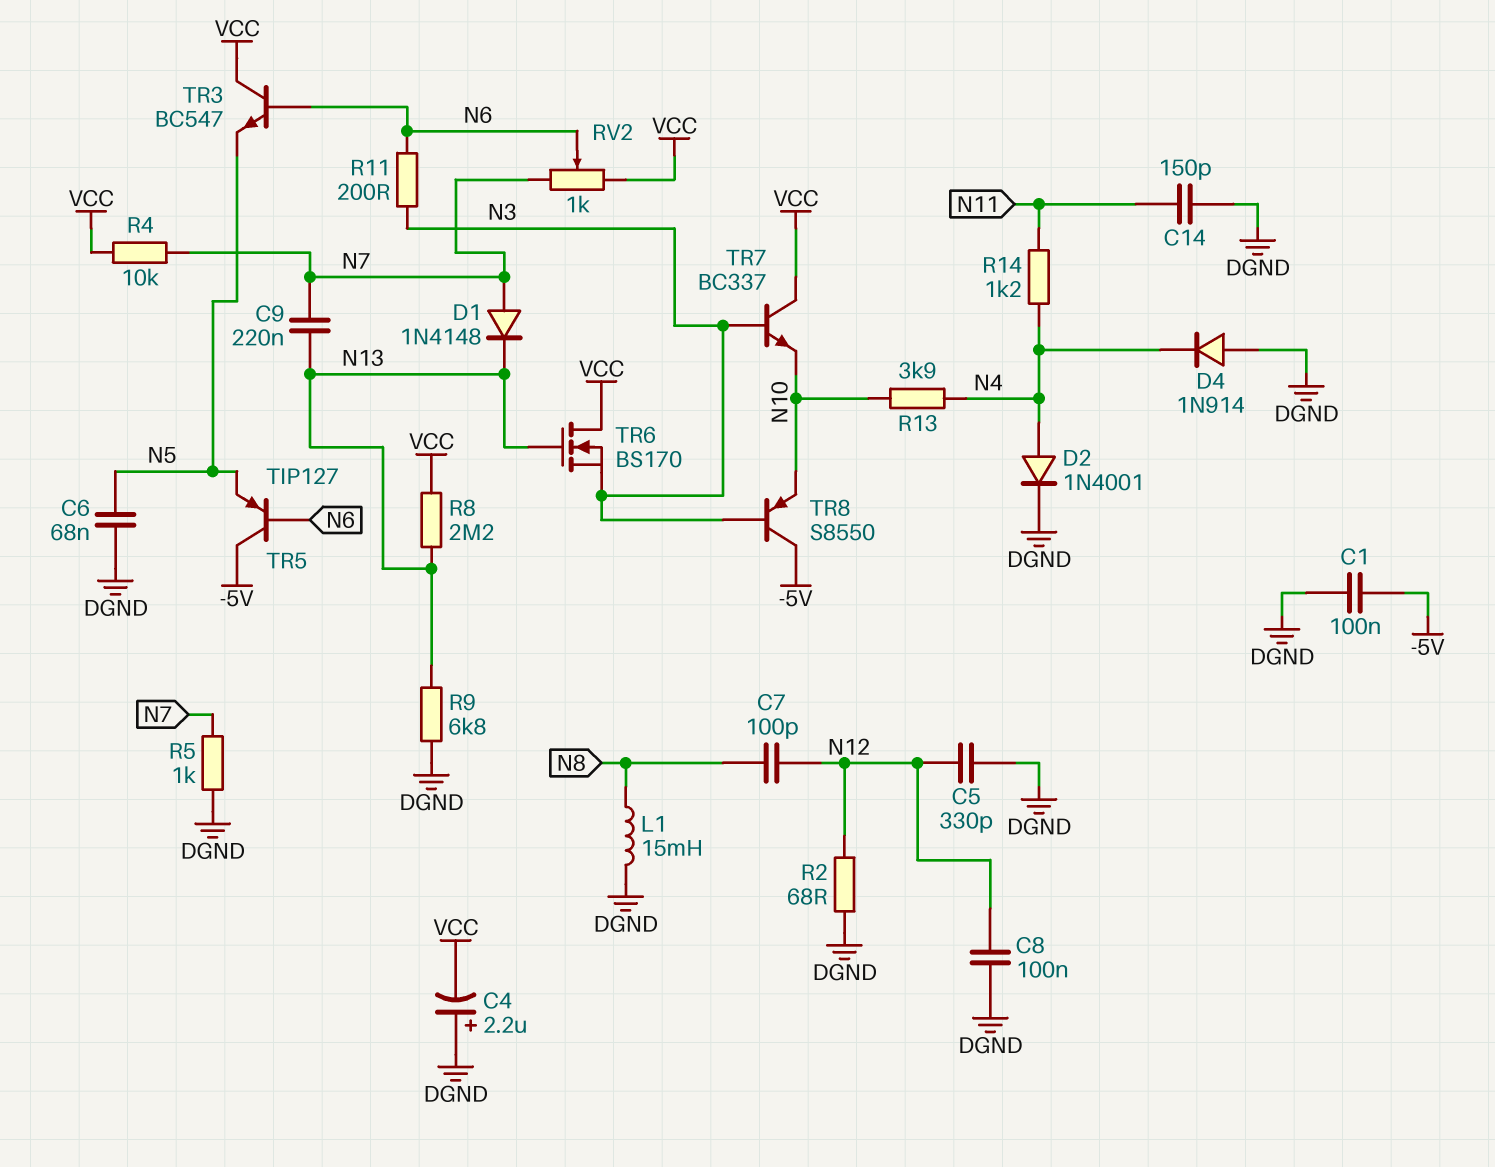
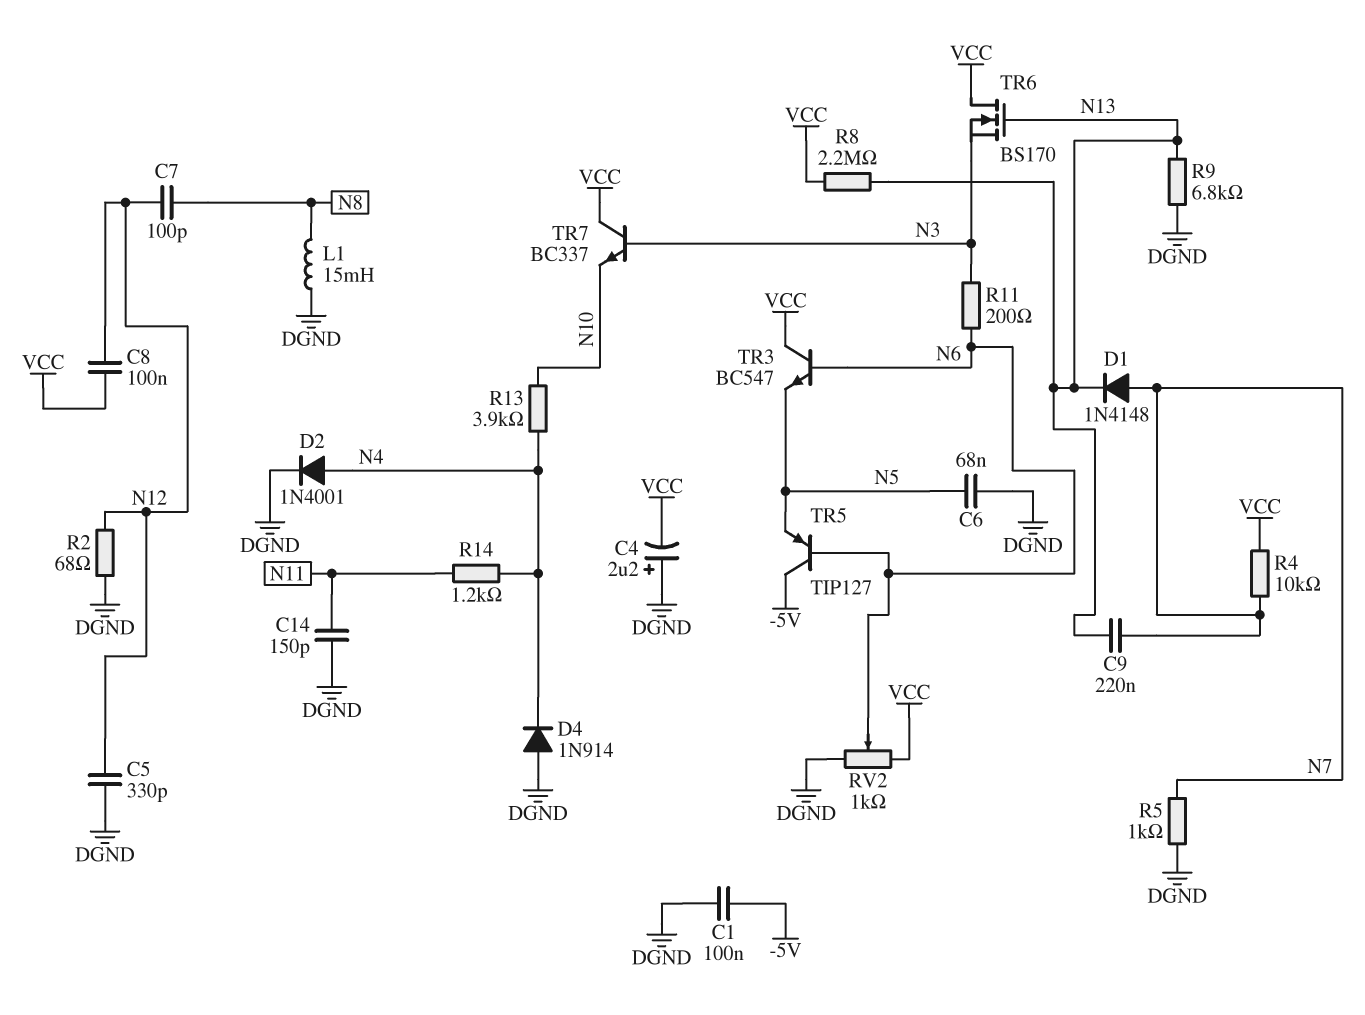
C8: 100nF (DGND, N12) -> 100nF (N12, VCC)
RV2: 1k (N7, VCC, wiper N6) -> 1k (DGND, VCC, wiper N6)
TR8: PNP S8550 (B N3, C -5V, E N10) -> none

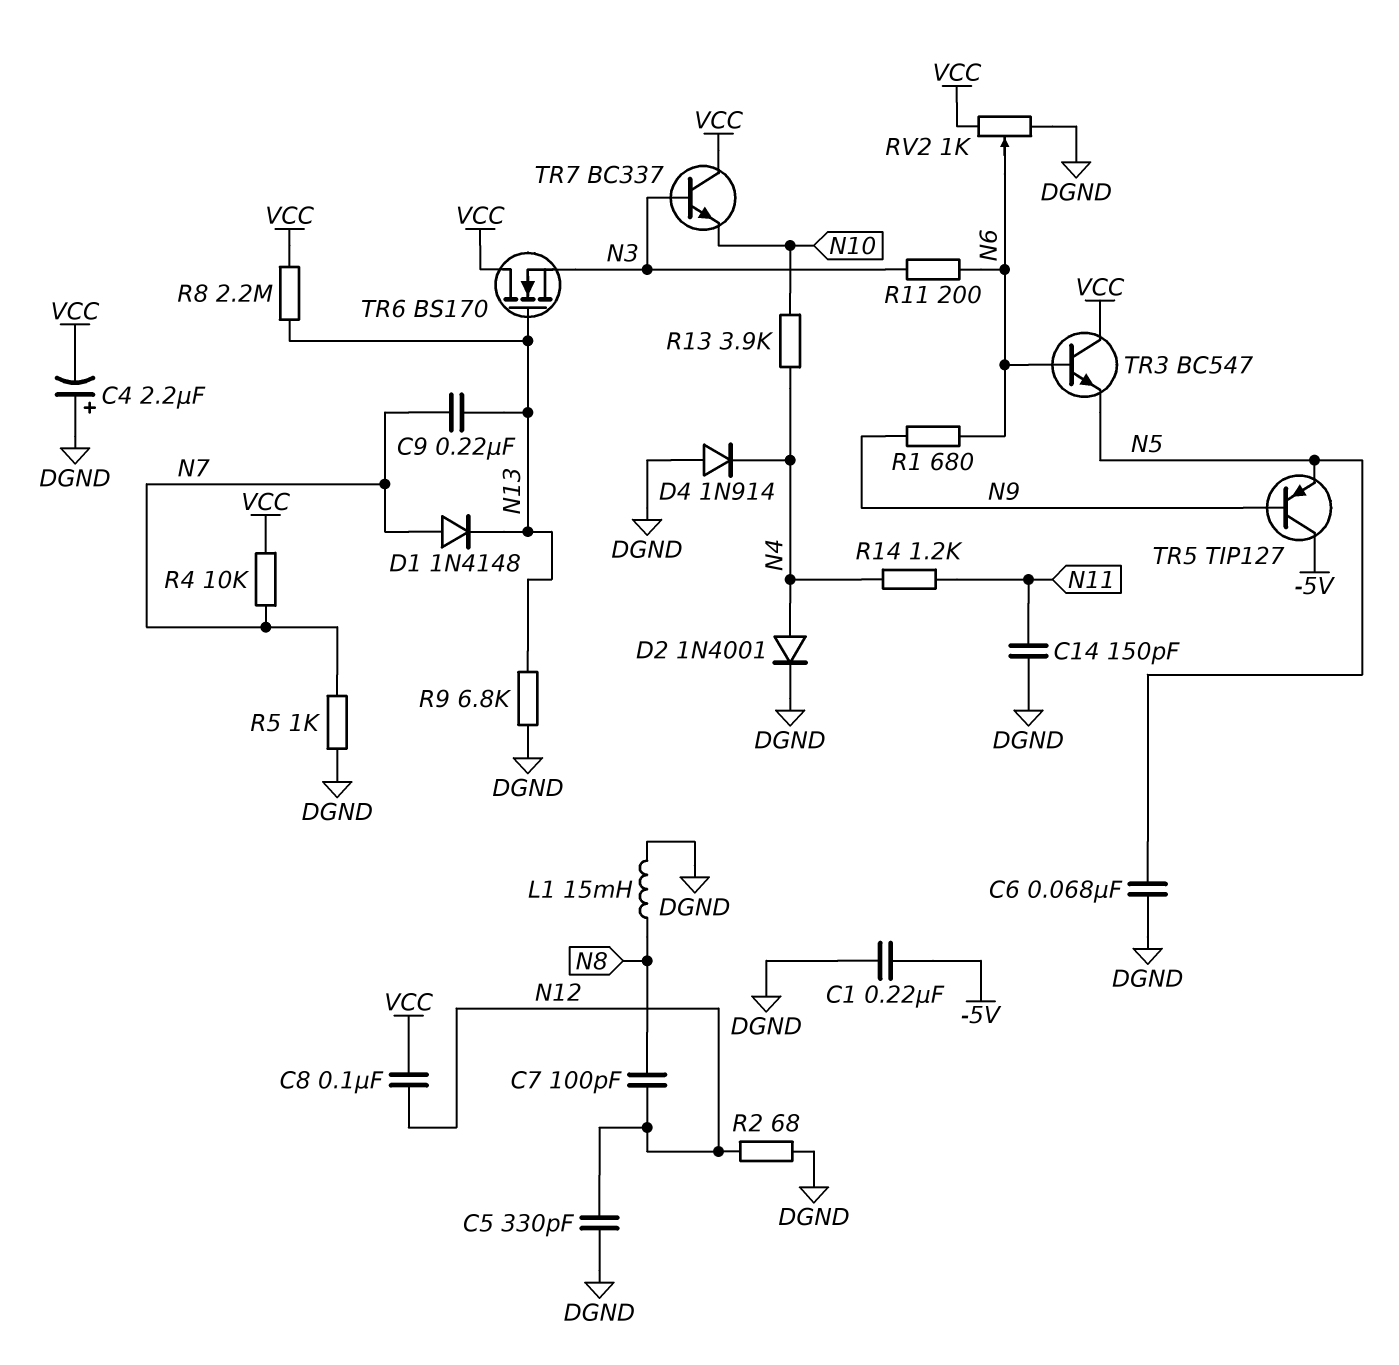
C1: 100nF (-5V, DGND) -> 220nF (-5V, DGND)
R1: none -> 680 (N6, N9)
TR5: PNP TIP127 (B N6, C -5V, E N5) -> PNP TIP127 (B N9, C -5V, E N5)

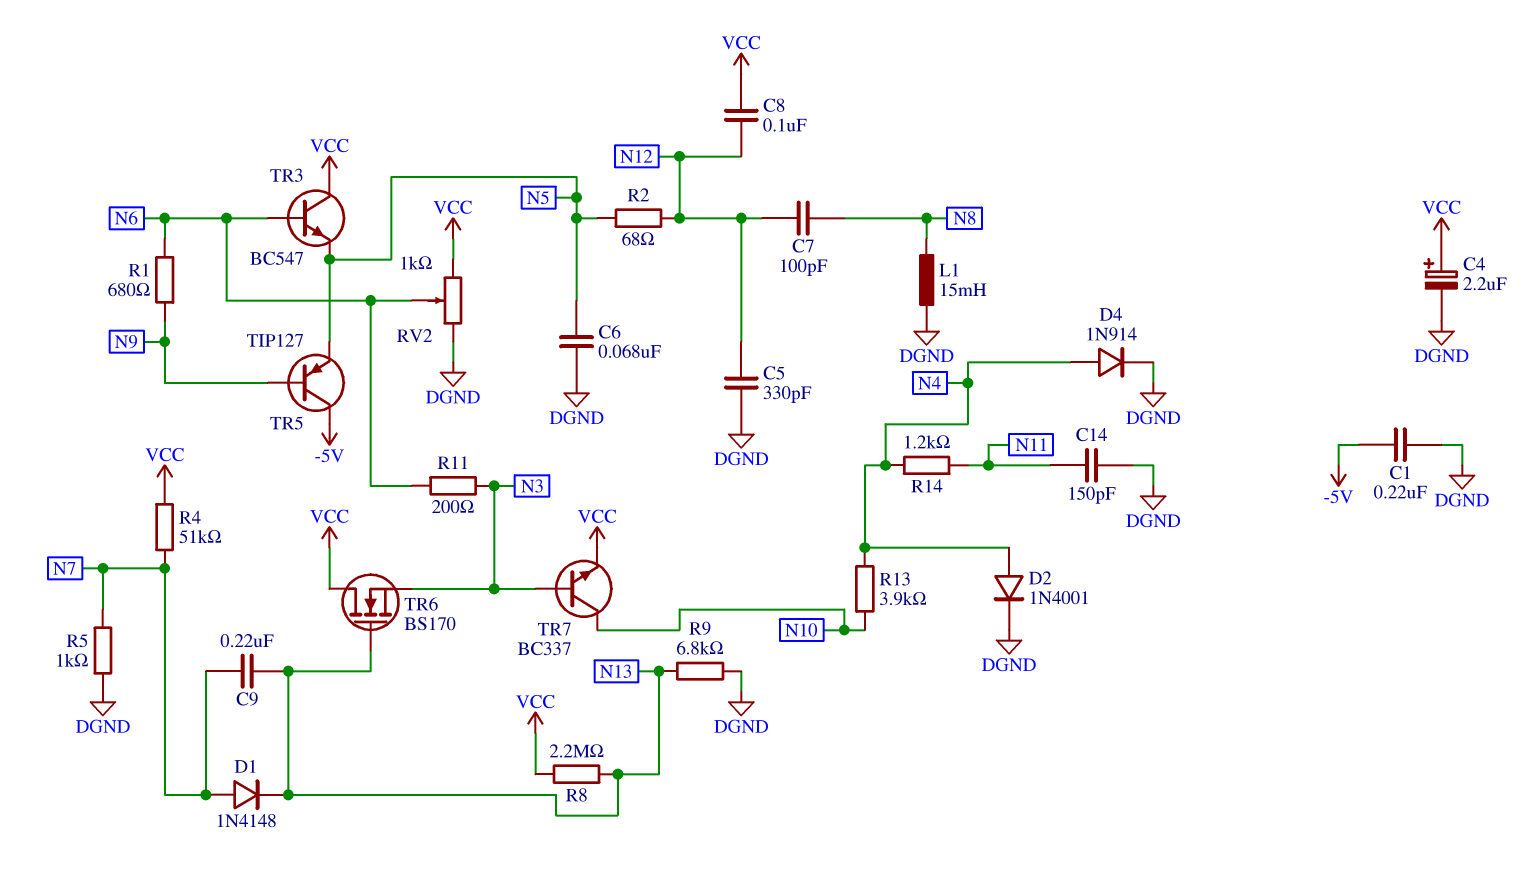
C4: 2.2uF (plus DGND, minus VCC) -> 2.2uF (plus VCC, minus DGND)
D4: diode 1N914 (A DGND, K N4) -> diode 1N914 (A N4, K DGND)
R2: 68 (DGND, N12) -> 68 (N5, N12)
R4: 10k (N7, VCC) -> 51k (N7, VCC)
TR7: NPN BC337 (B N3, C VCC, E N10) -> NPN BC337 (B N3, C N10, E VCC)

